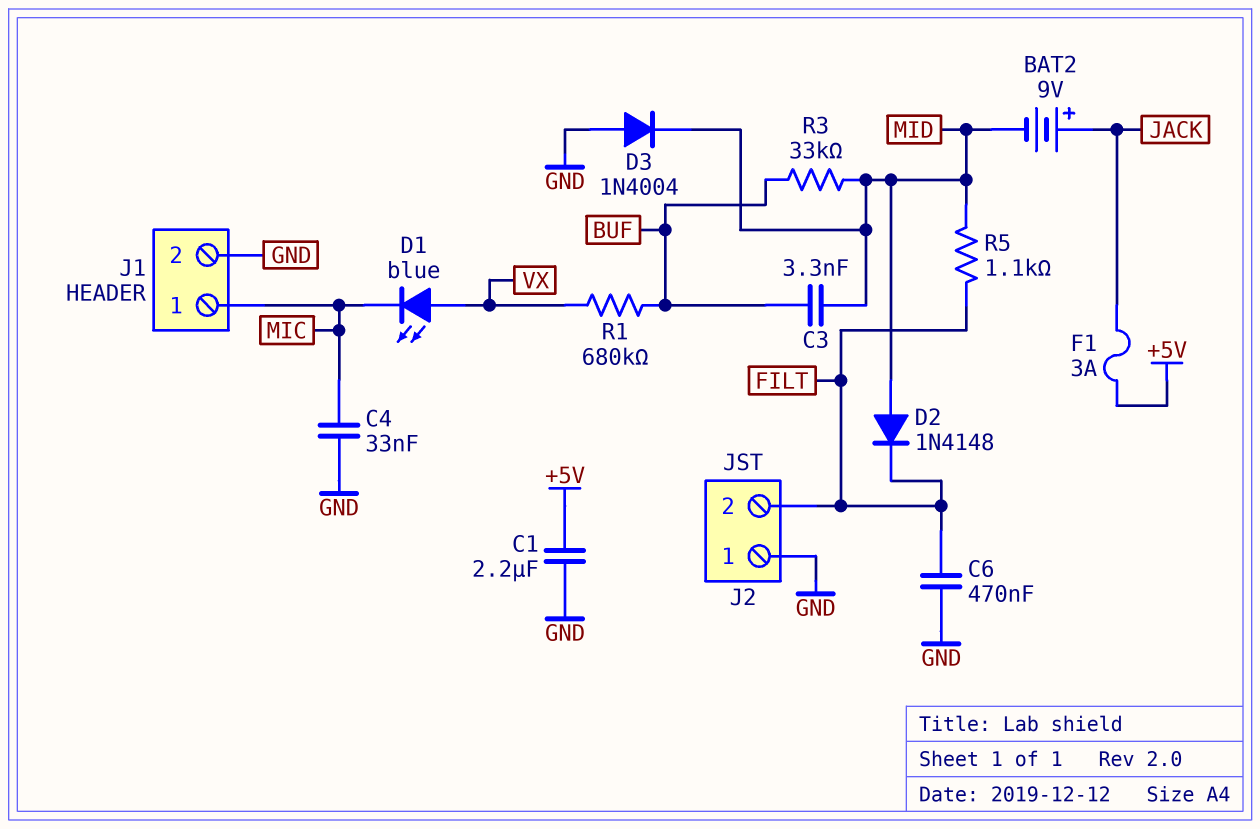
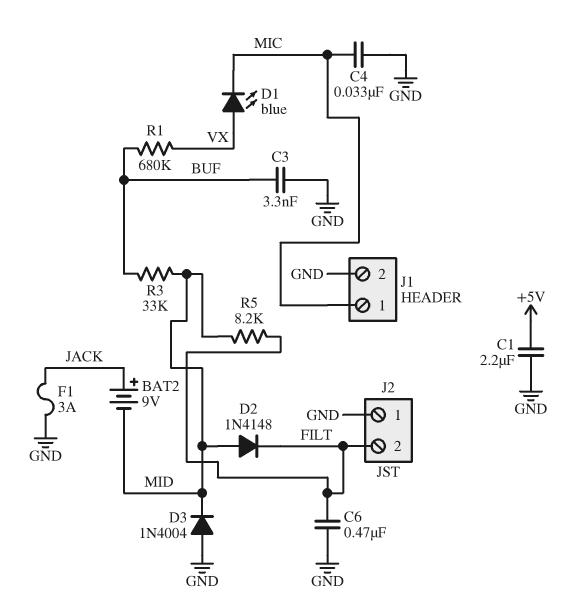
C3: 3.3nF (BUF, MID) -> 3.3nF (BUF, GND)
F1: 3A (+5V, JACK) -> 3A (GND, JACK)
R5: 1.1k (FILT, MID) -> 8.2k (FILT, MID)

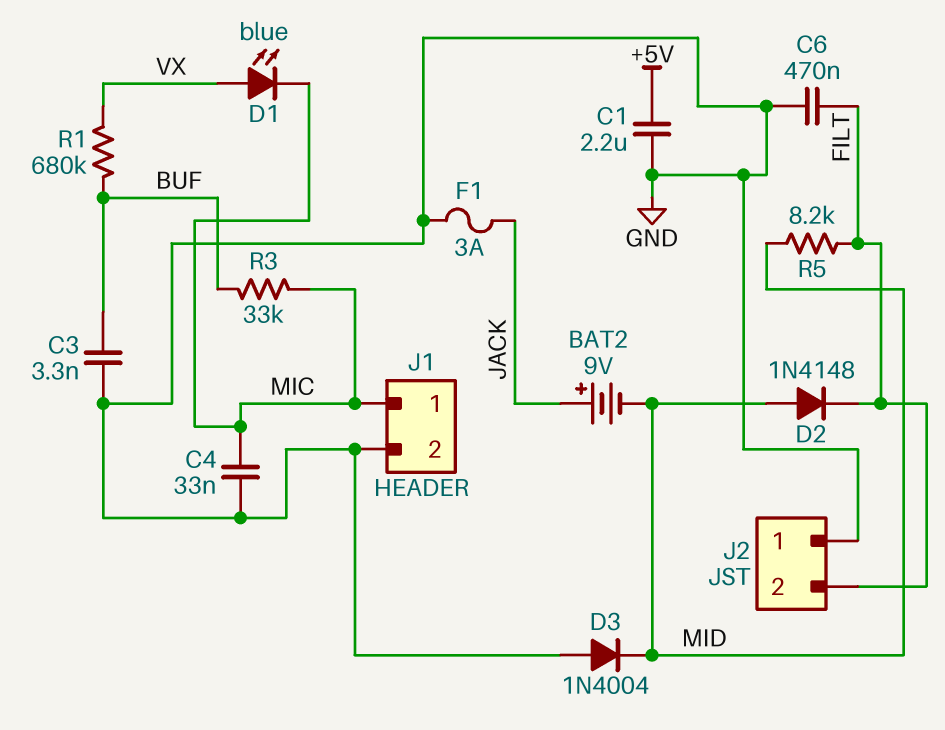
R3: 33k (BUF, MID) -> 33k (BUF, MIC)

